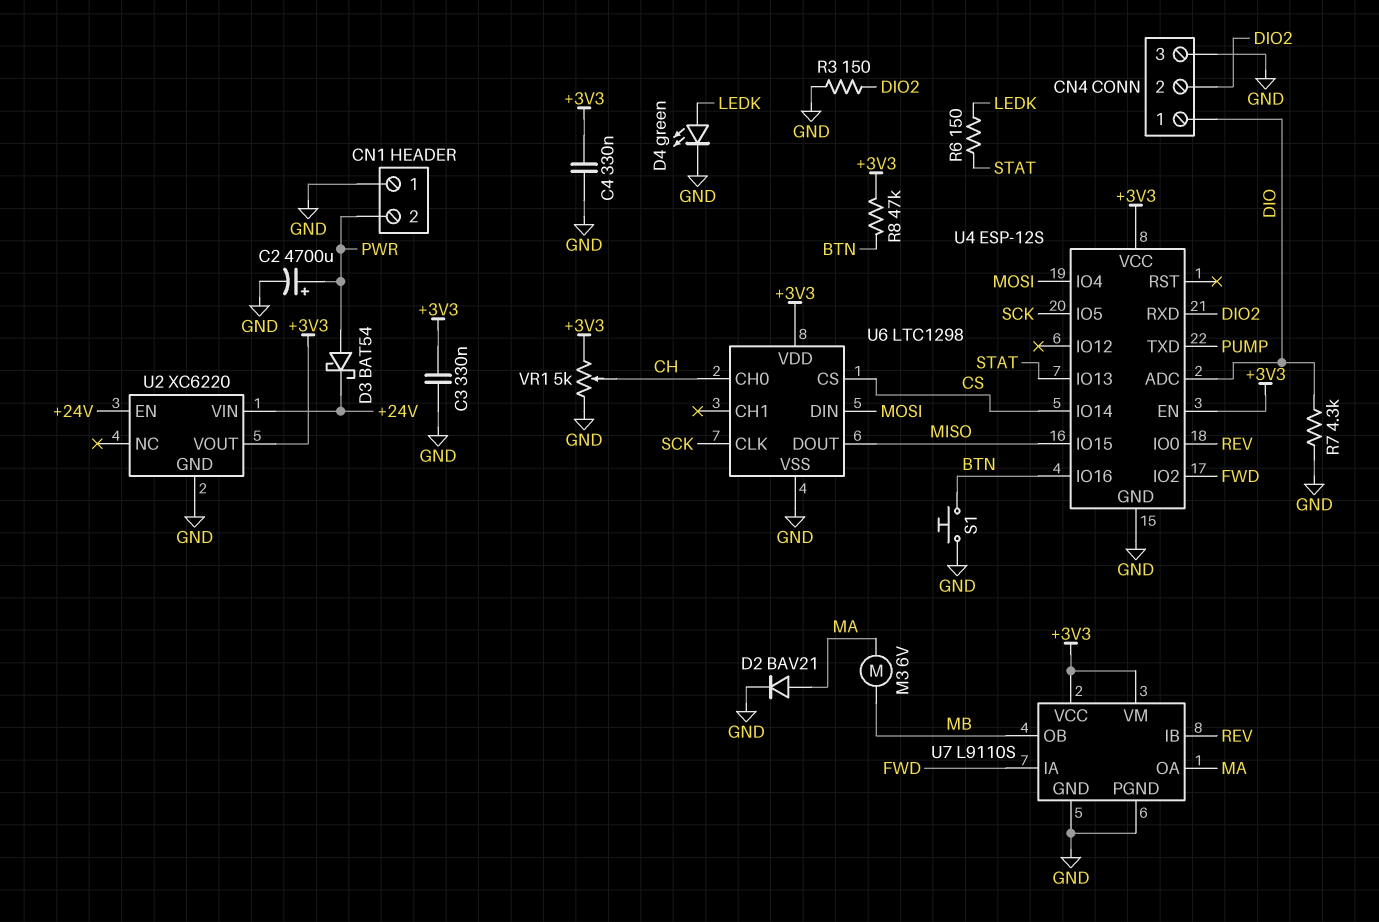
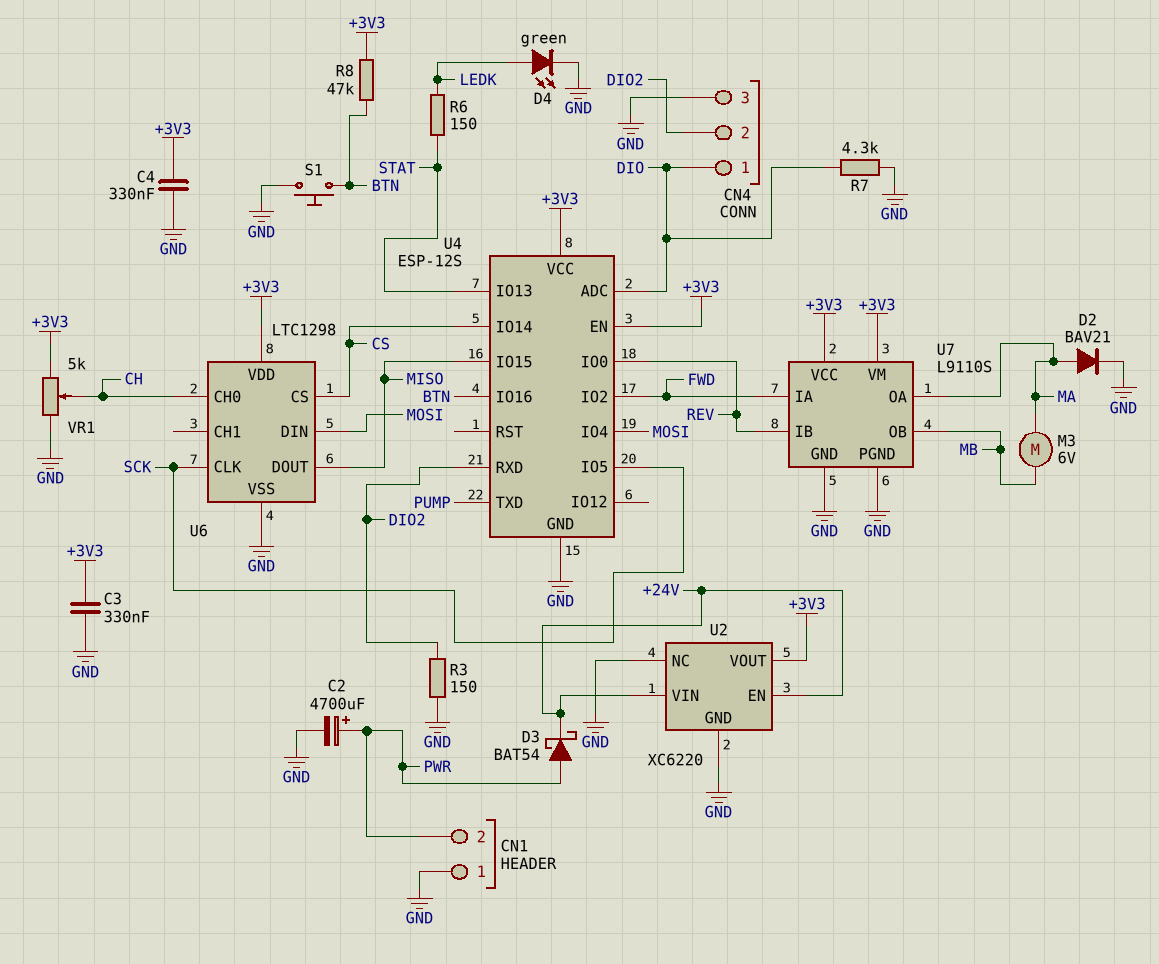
U2 pin NC: none -> GND

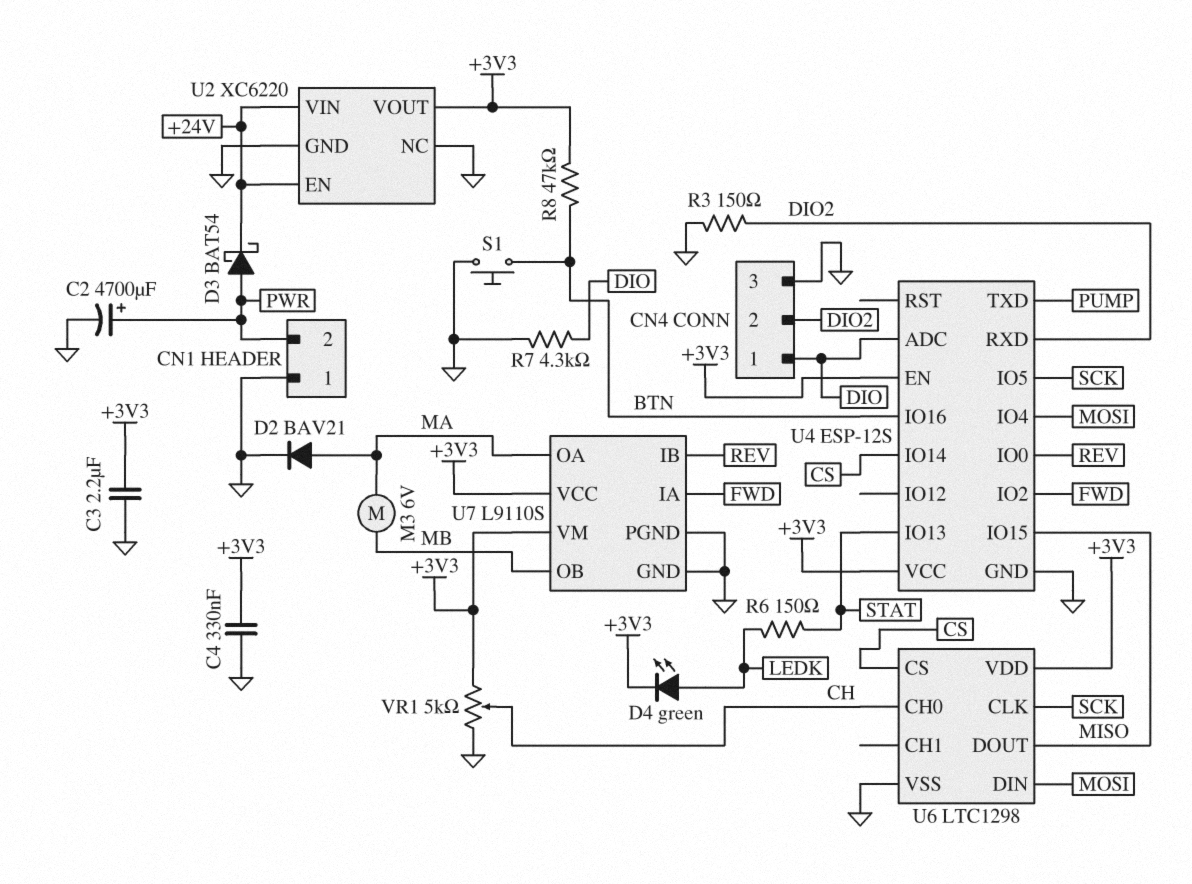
C3: 330nF (+3V3, GND) -> 2.2uF (+3V3, GND)
D4: LED green (A LEDK, K GND) -> LED green (A LEDK, K +3V3)

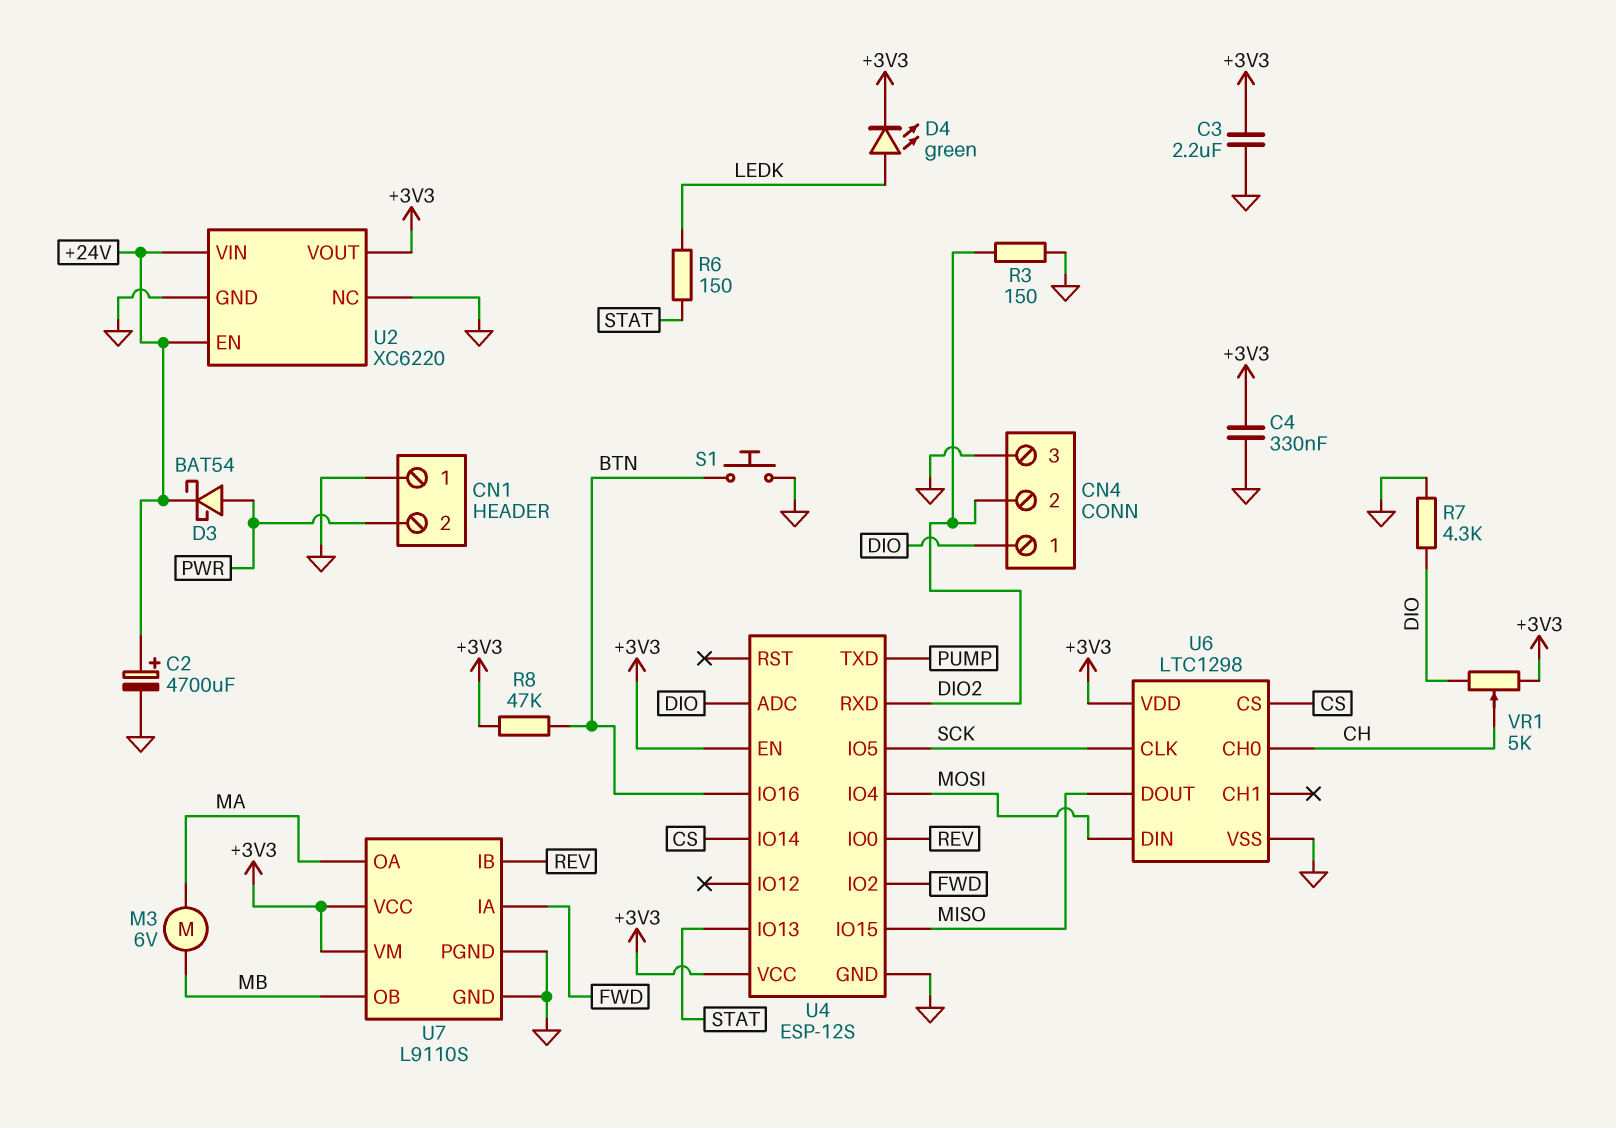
C2: 4700uF (plus PWR, minus GND) -> 4700uF (plus +24V, minus GND)
D2: diode BAV21 (A MA, K GND) -> none
VR1: 5k (+3V3, GND, wiper CH) -> 5k (+3V3, DIO, wiper CH)

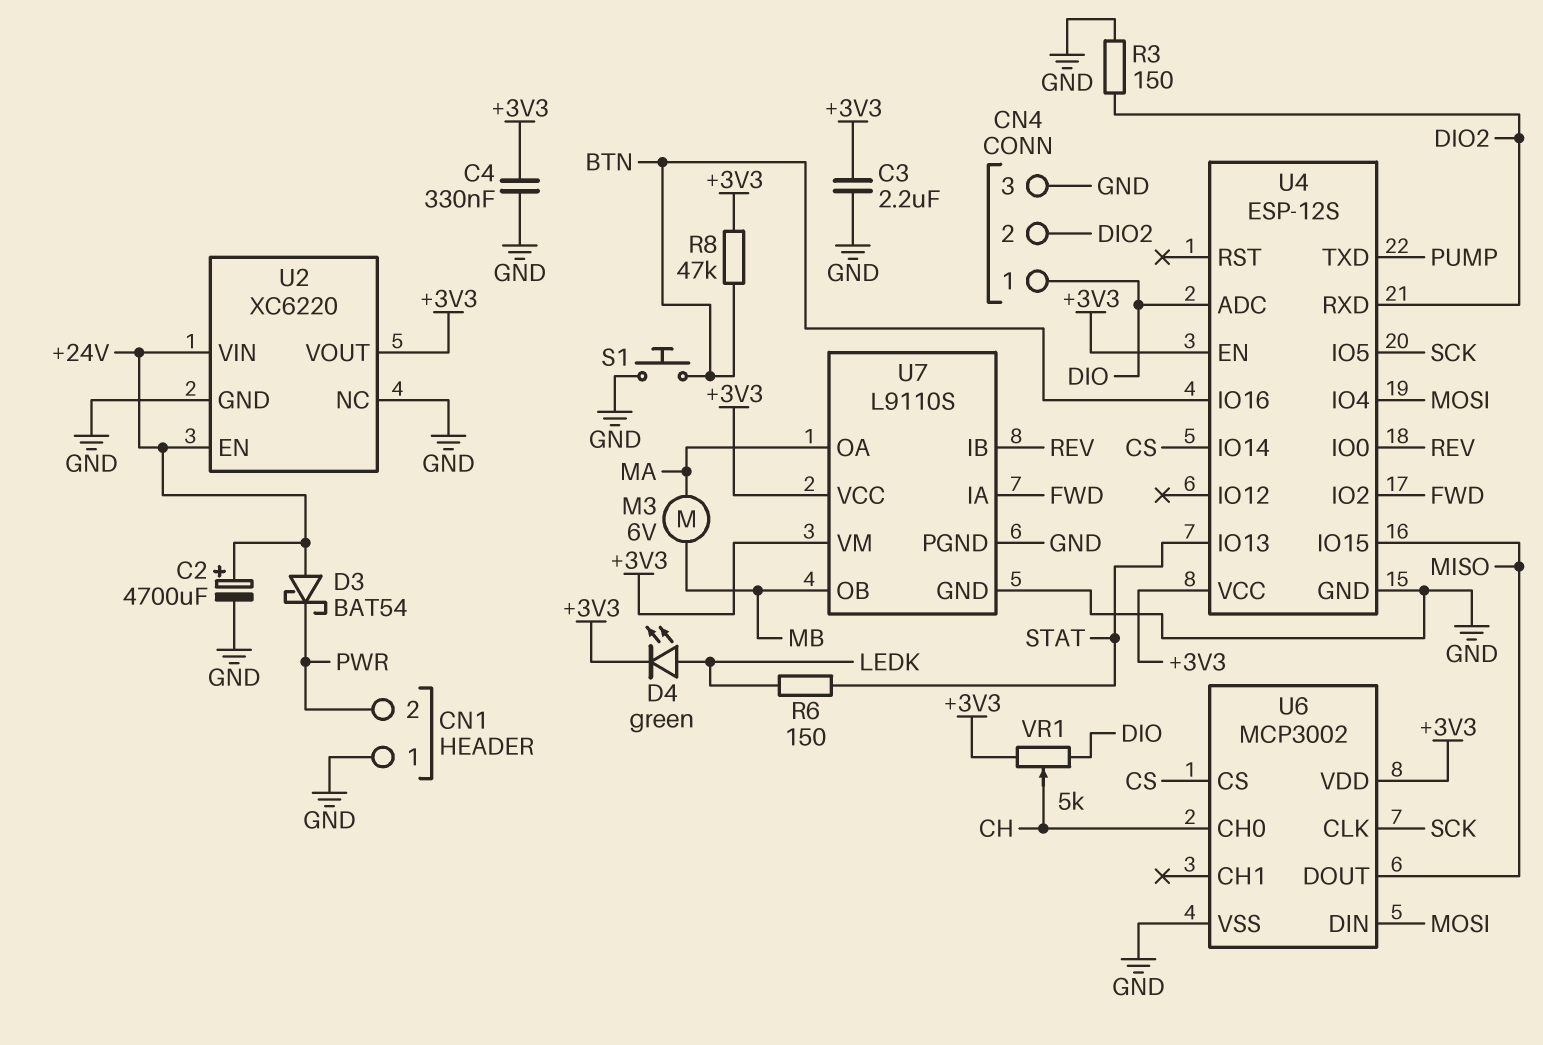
D3: schottky BAT54 (A PWR, K +24V) -> schottky BAT54 (A +24V, K PWR)
R7: 4.3k (DIO, GND) -> none
U6: LTC1298 -> MCP3002

